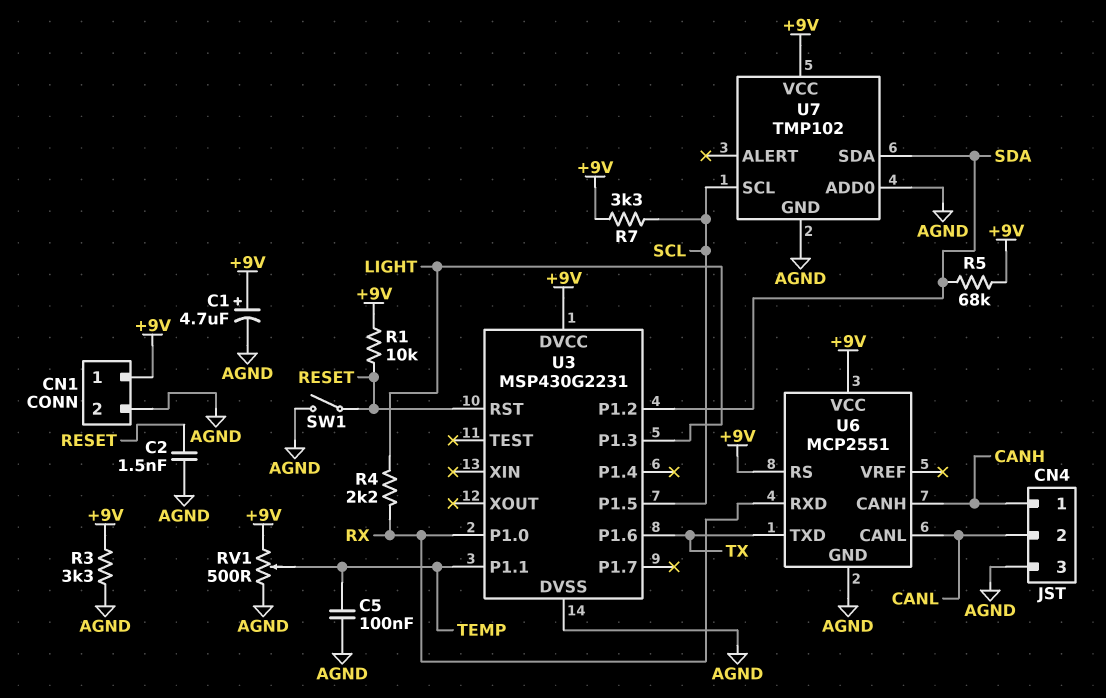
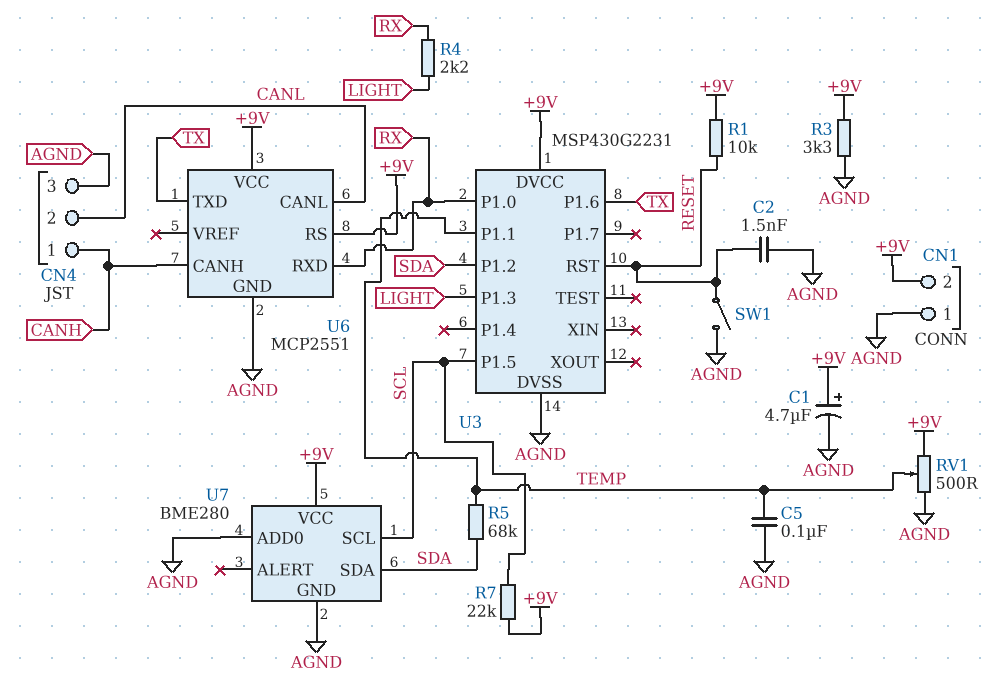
CN1 pin 1: +9V -> AGND
CN1 pin 2: AGND -> +9V
R5: 68k (+9V, SDA) -> 68k (SDA, TEMP)
R7: 3.3k (+9V, SCL) -> 22k (+9V, SCL)
U7: TMP102 -> BME280

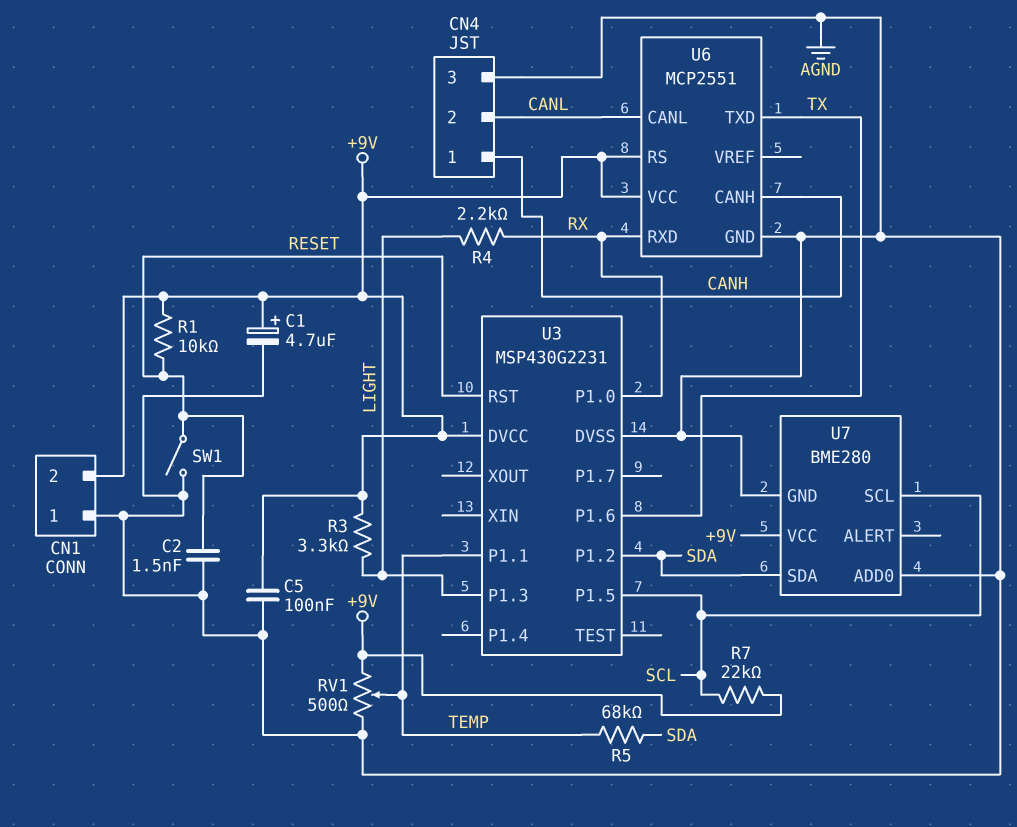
C5: 100nF (AGND, TEMP) -> 100nF (+9V, AGND)
R3: 3.3k (+9V, AGND) -> 3.3k (+9V, LIGHT)

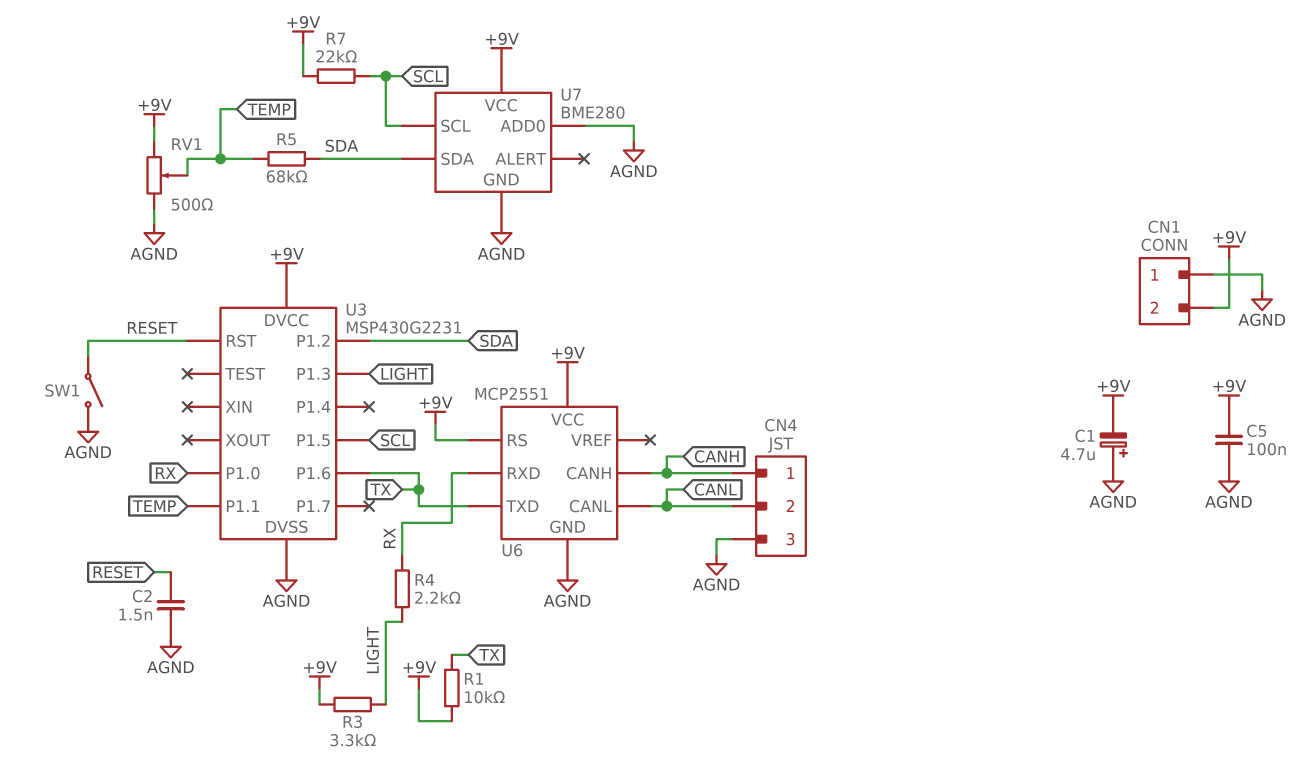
C1: 4.7uF (plus +9V, minus AGND) -> 4.7uF (plus AGND, minus +9V)
R1: 10k (+9V, RESET) -> 10k (+9V, TX)

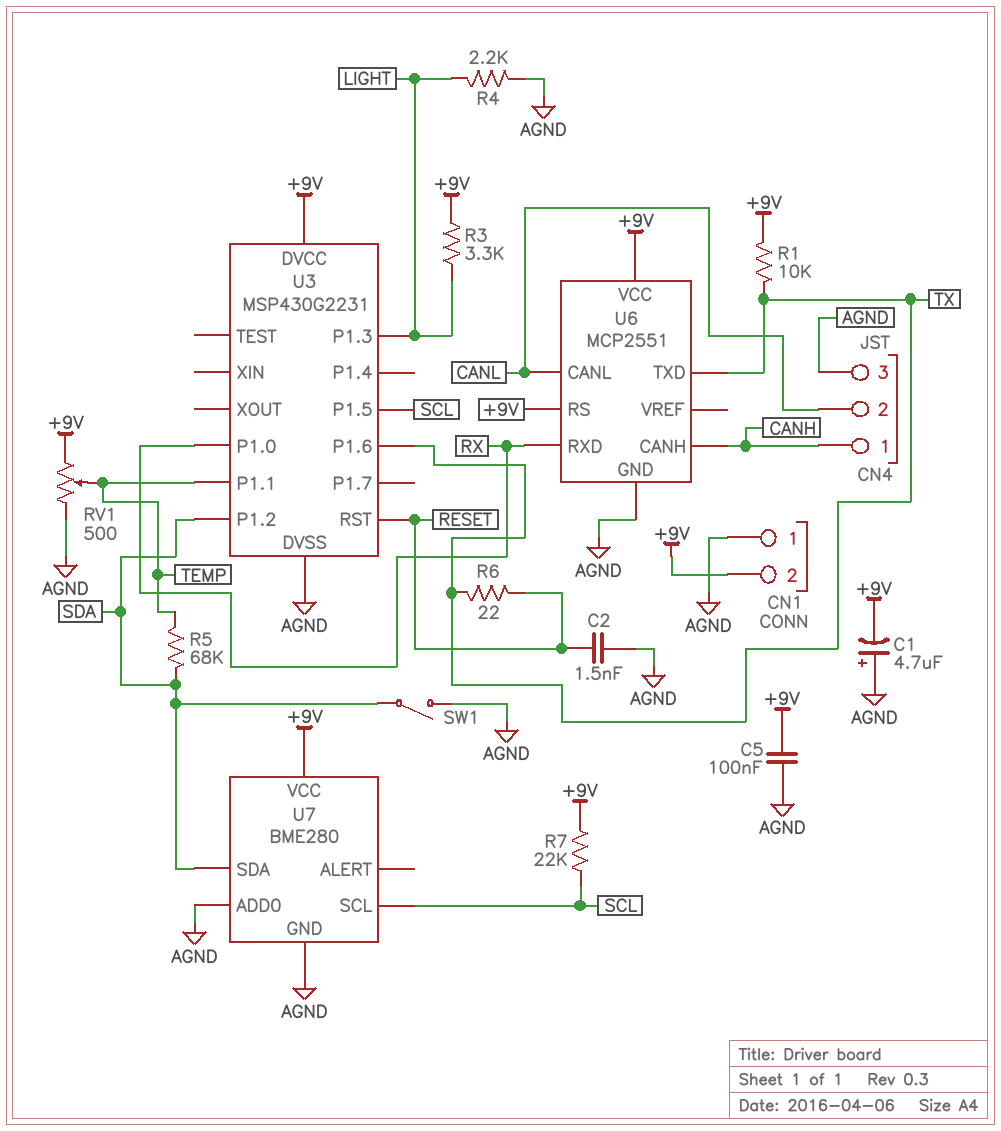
R4: 2.2k (LIGHT, RX) -> 2.2k (AGND, LIGHT)
R6: none -> 22 (RESET, TX)
SW1: switch (AGND, RESET) -> switch (AGND, SDA)

